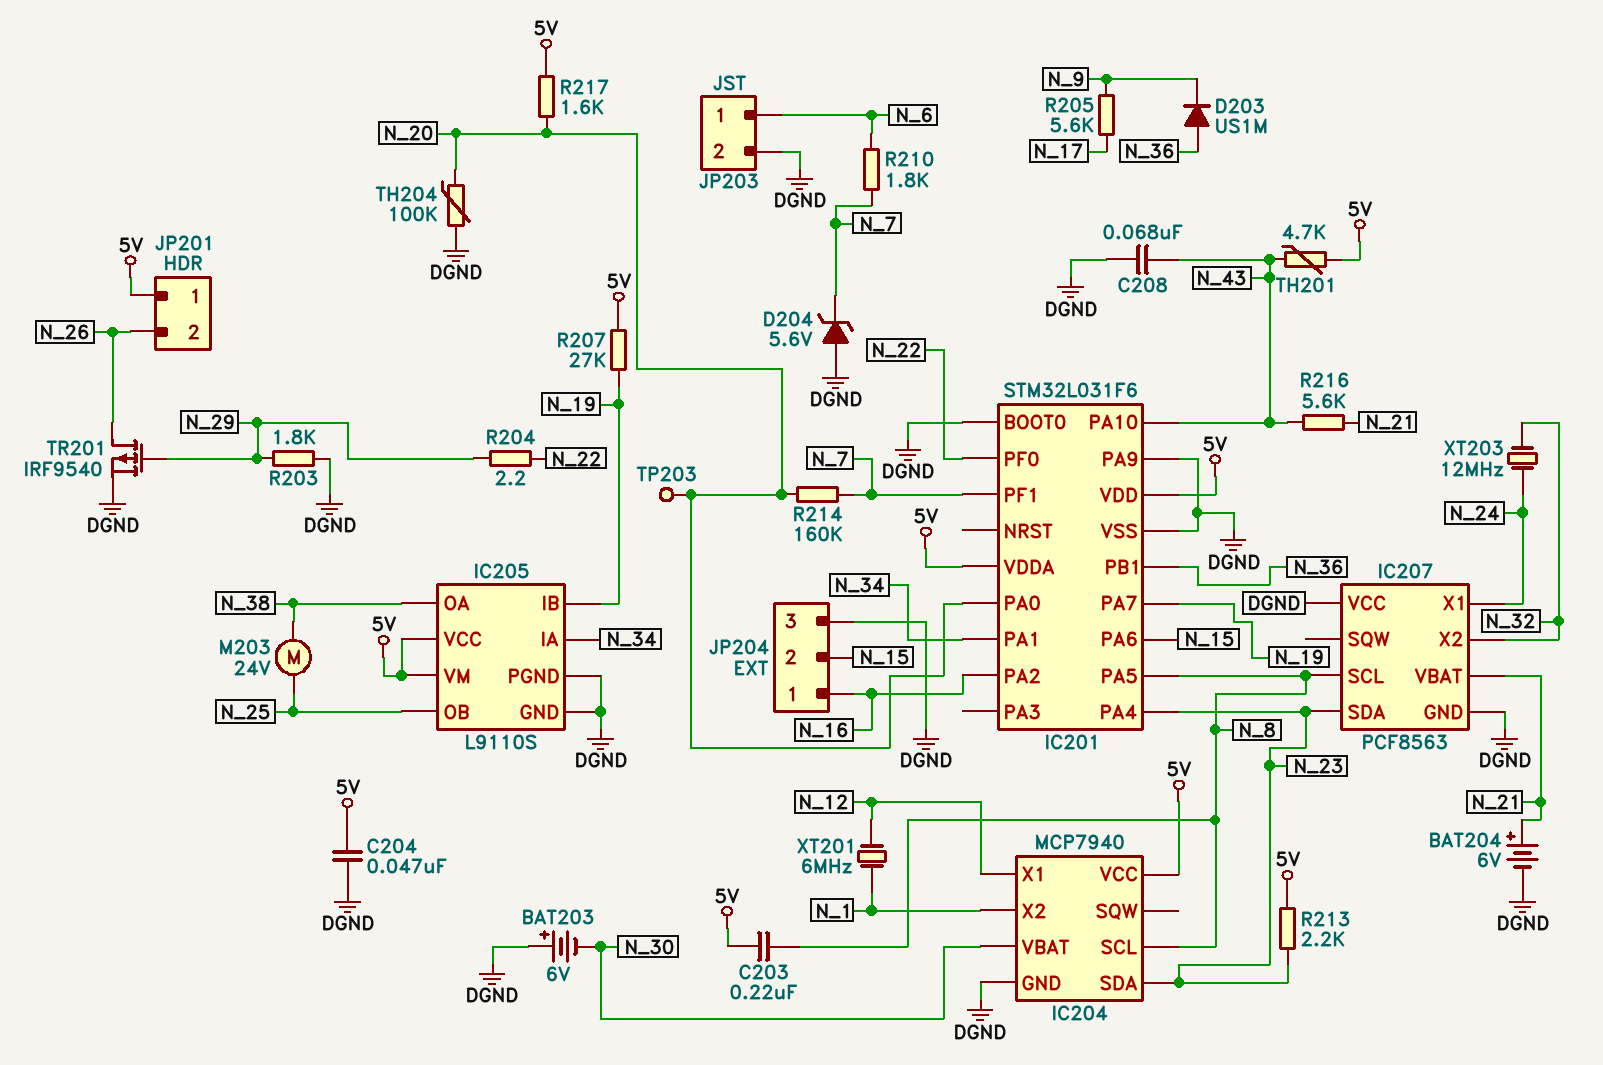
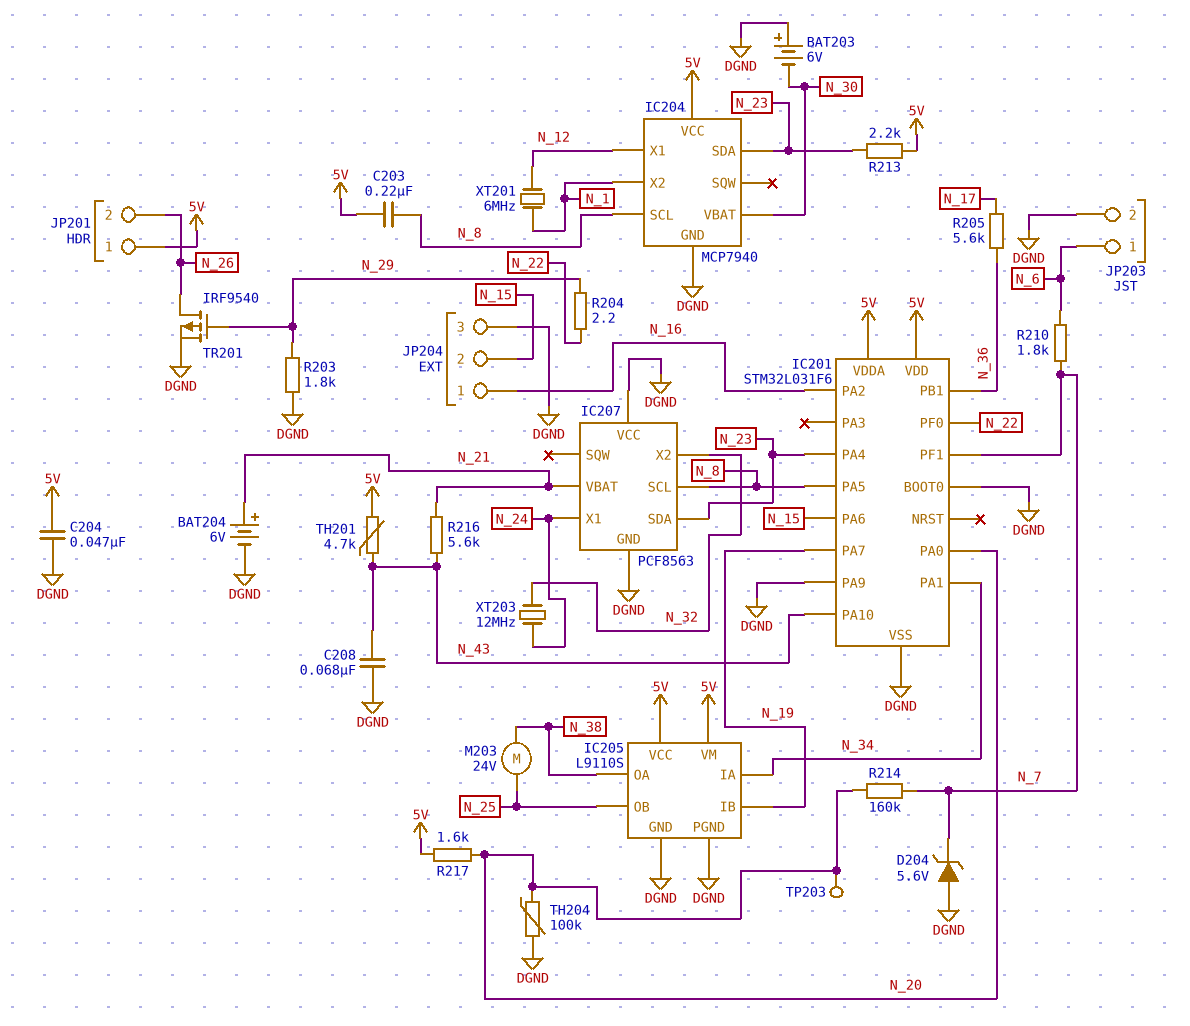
D203: diode US1M (A N_36, K N_9) -> none
R205: 5.6k (N_9, N_17) -> 5.6k (N_17, N_36)
R207: 27k (5V, N_19) -> none

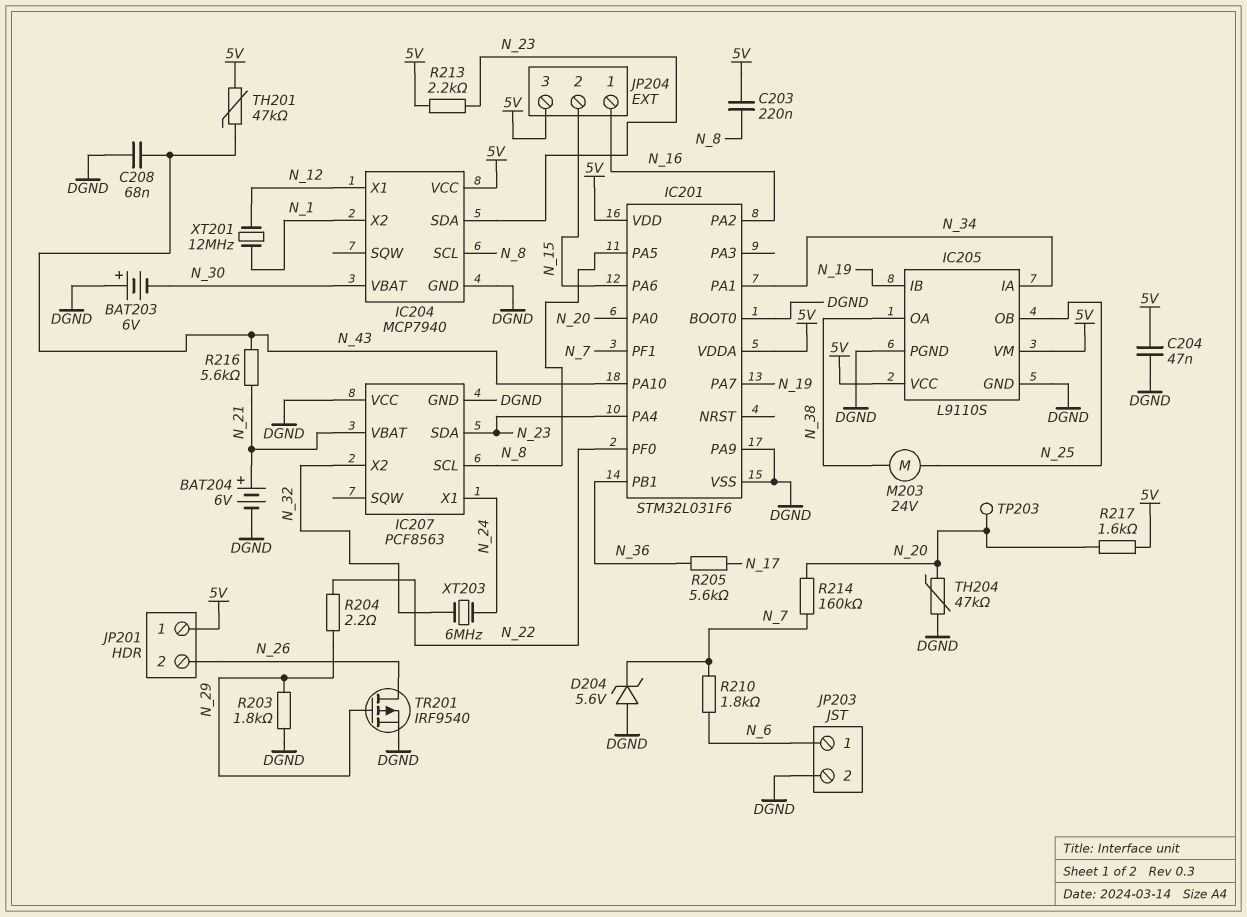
JP204 pin 3: DGND -> 5V
TH201: 4.7k (5V, N_43) -> 47k (5V, N_43)
TH204: 100k (DGND, N_20) -> 47k (DGND, N_20)
XT201: 6MHz (N_1, N_12) -> 12MHz (N_1, N_12)
XT203: 12MHz (N_24, N_32) -> 6MHz (N_24, N_32)

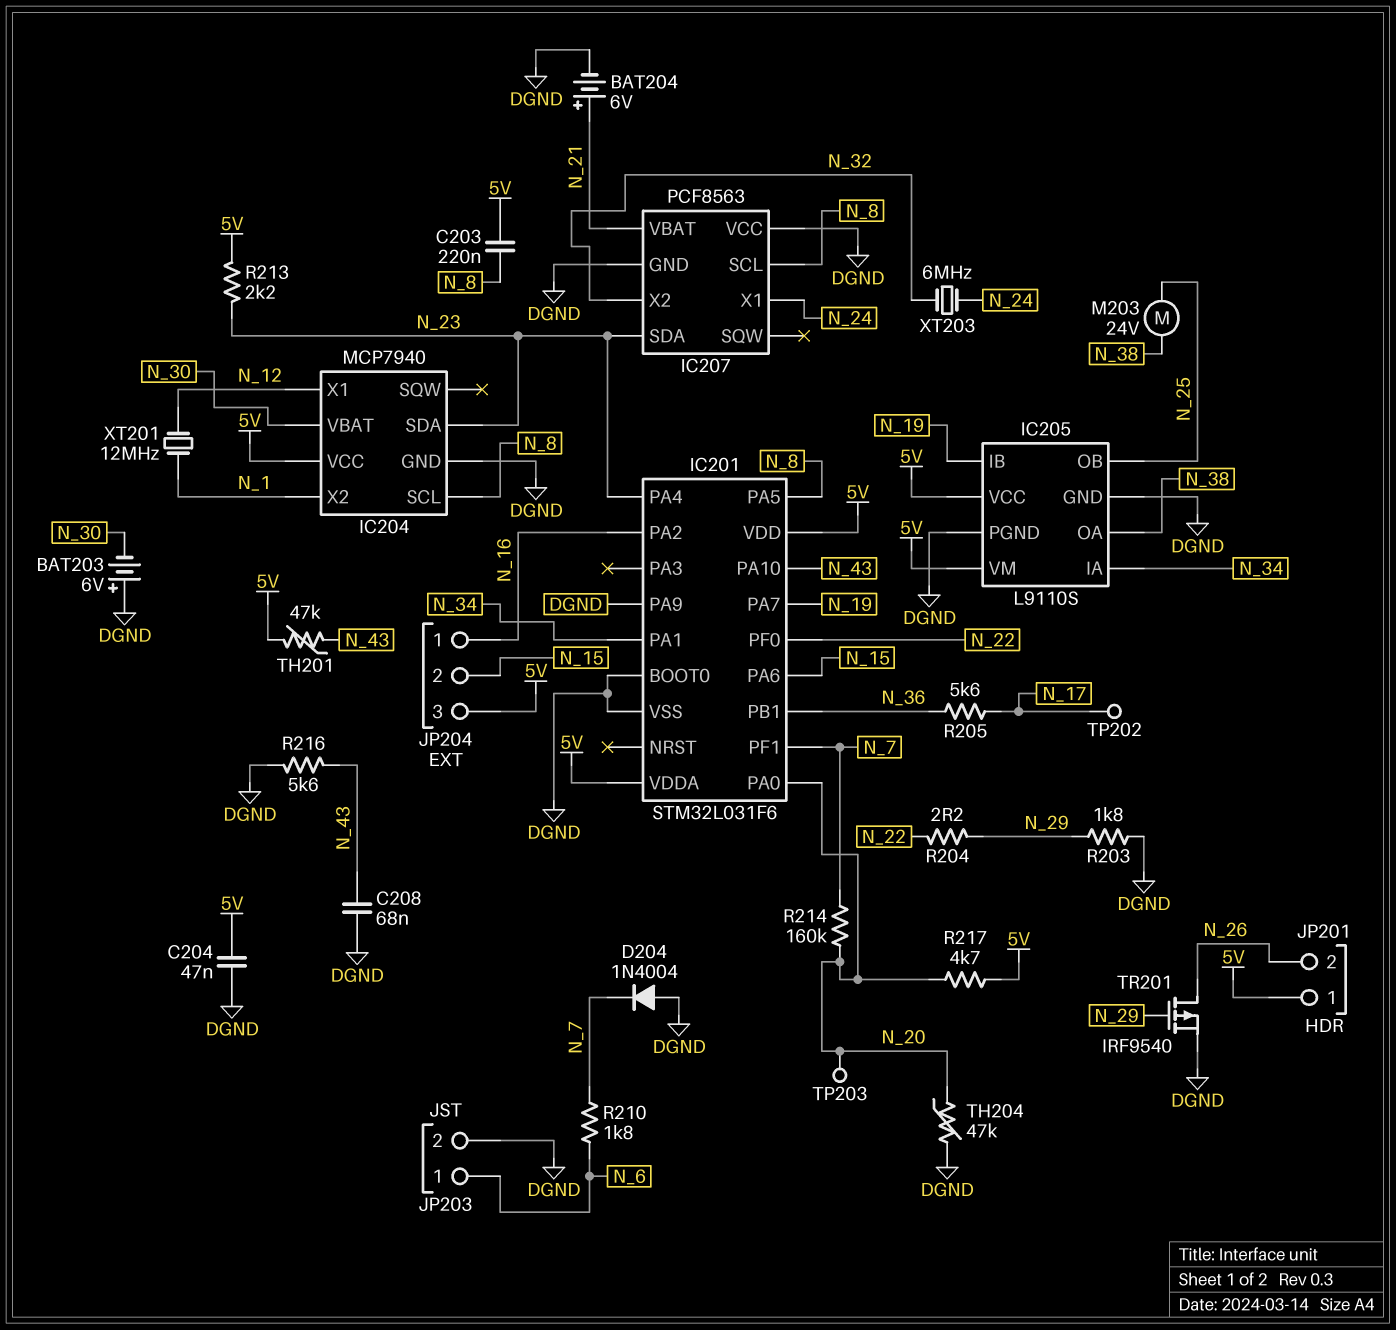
D204: zener 5.6V (A DGND, K N_7) -> diode 1N4004 (A DGND, K N_7)
R216: 5.6k (N_21, N_43) -> 5.6k (DGND, N_43)
R217: 1.6k (5V, N_20) -> 4.7k (5V, N_20)
TP202: none -> test point (N_17)

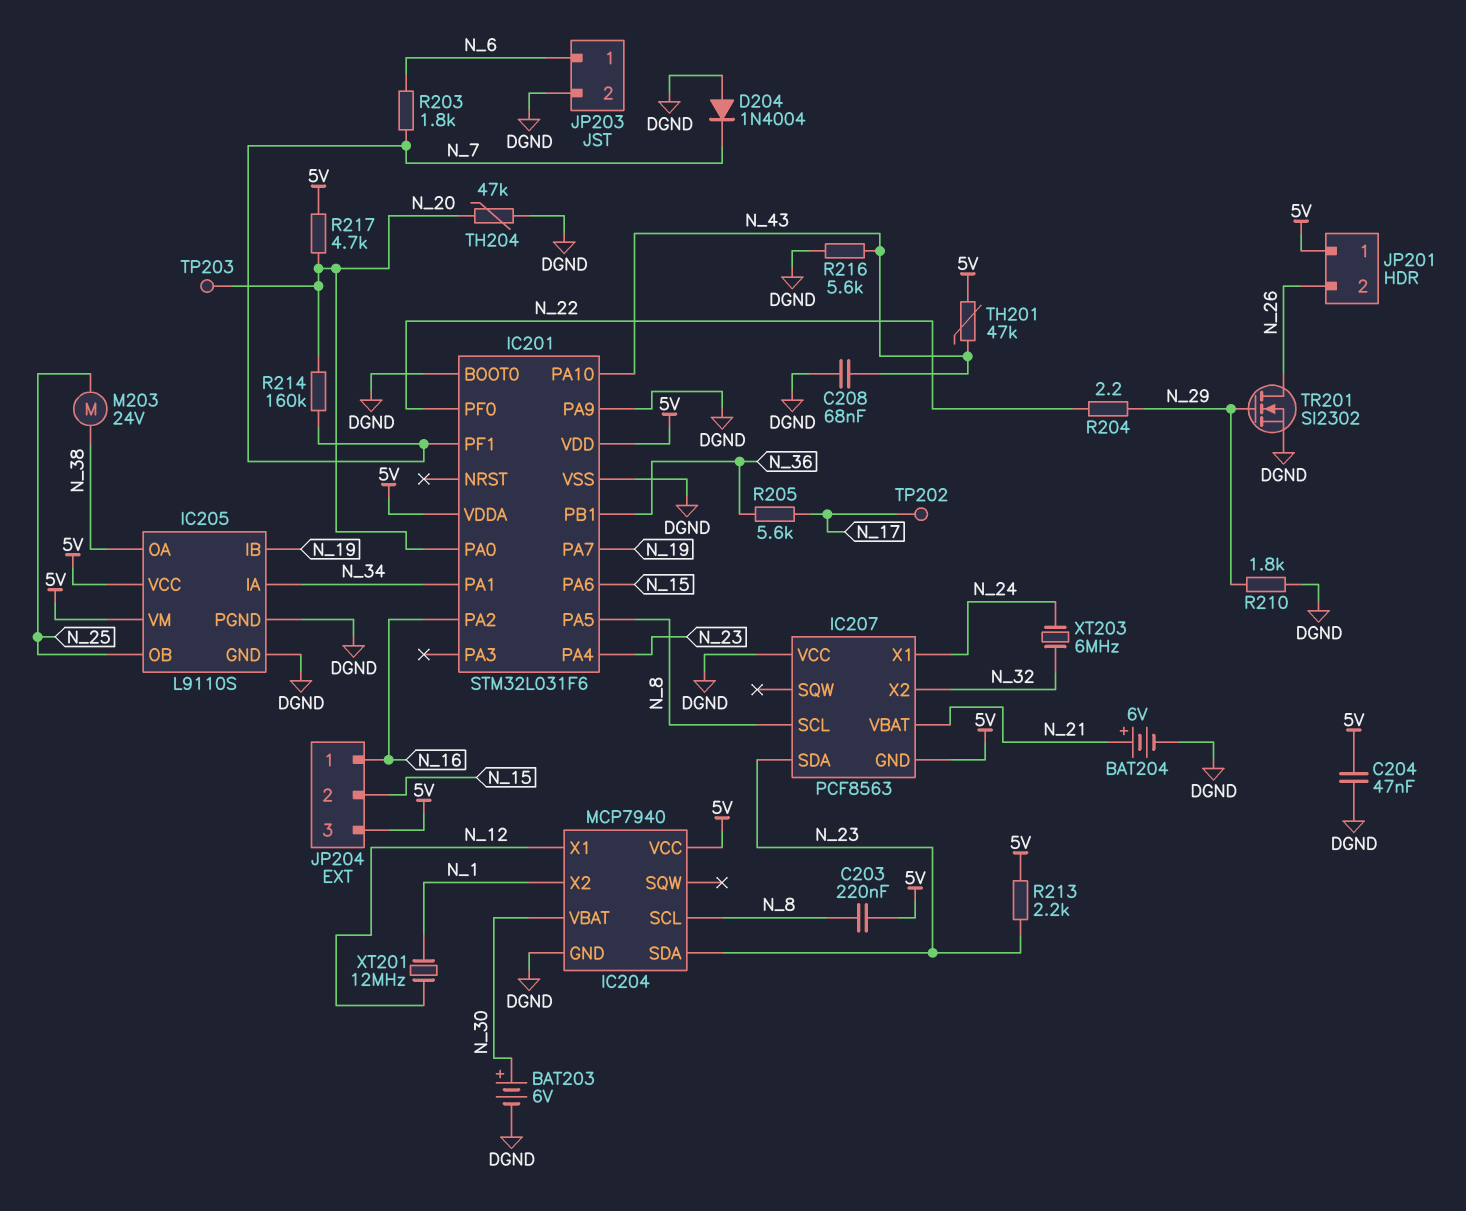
BAT203: 6V (plus DGND, minus N_30) -> 6V (plus N_30, minus DGND)
IC207 pin GND: DGND -> 5V
R203: 1.8k (DGND, N_29) -> 1.8k (N_6, N_7)
R210: 1.8k (N_6, N_7) -> 1.8k (DGND, N_29)
TR201: PMOS IRF9540 (G N_29, D N_26, S DGND) -> NMOS SI2302 (G N_29, D N_26, S DGND)

